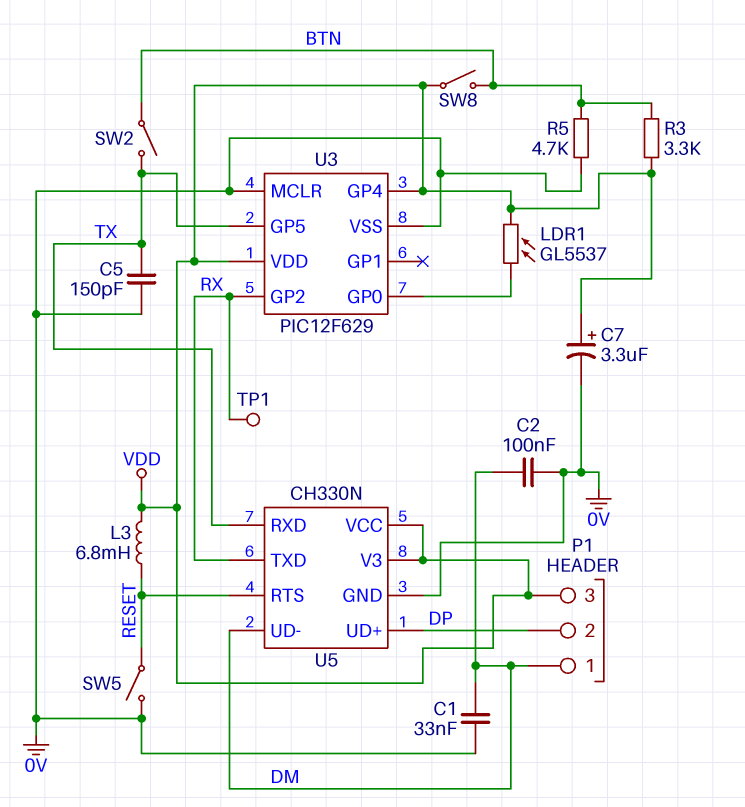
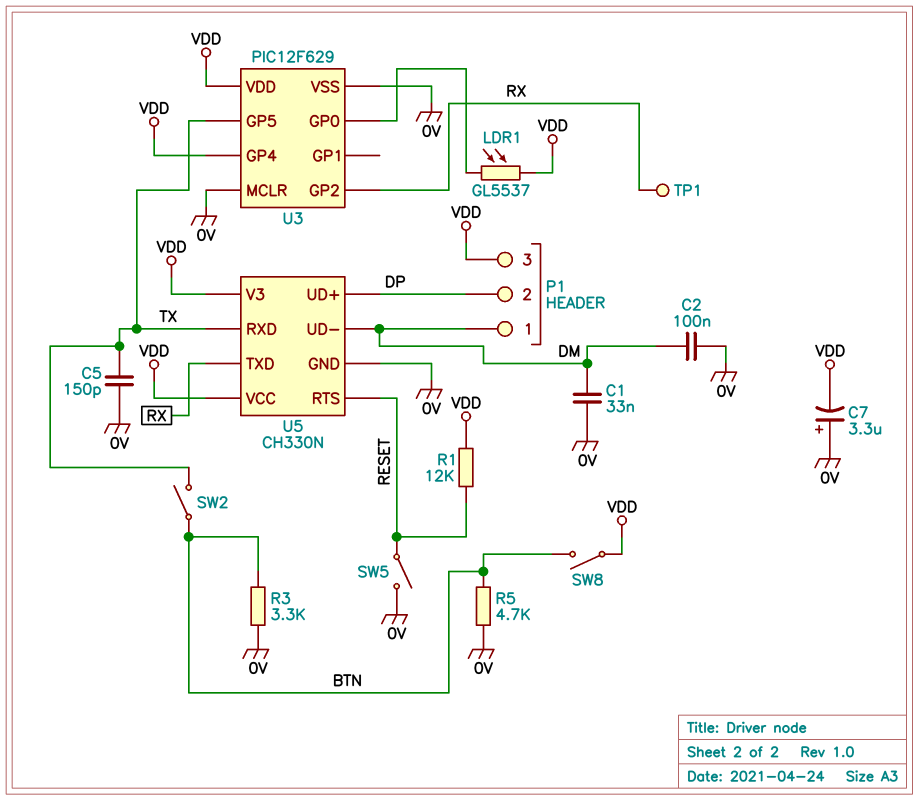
C7: 3.3uF (plus VDD, minus 0V) -> 3.3uF (plus 0V, minus VDD)
L3: 6.8mH (RESET, VDD) -> none
R1: none -> 12k (RESET, VDD)
R3: 3.3k (BTN, VDD) -> 3.3k (0V, BTN)

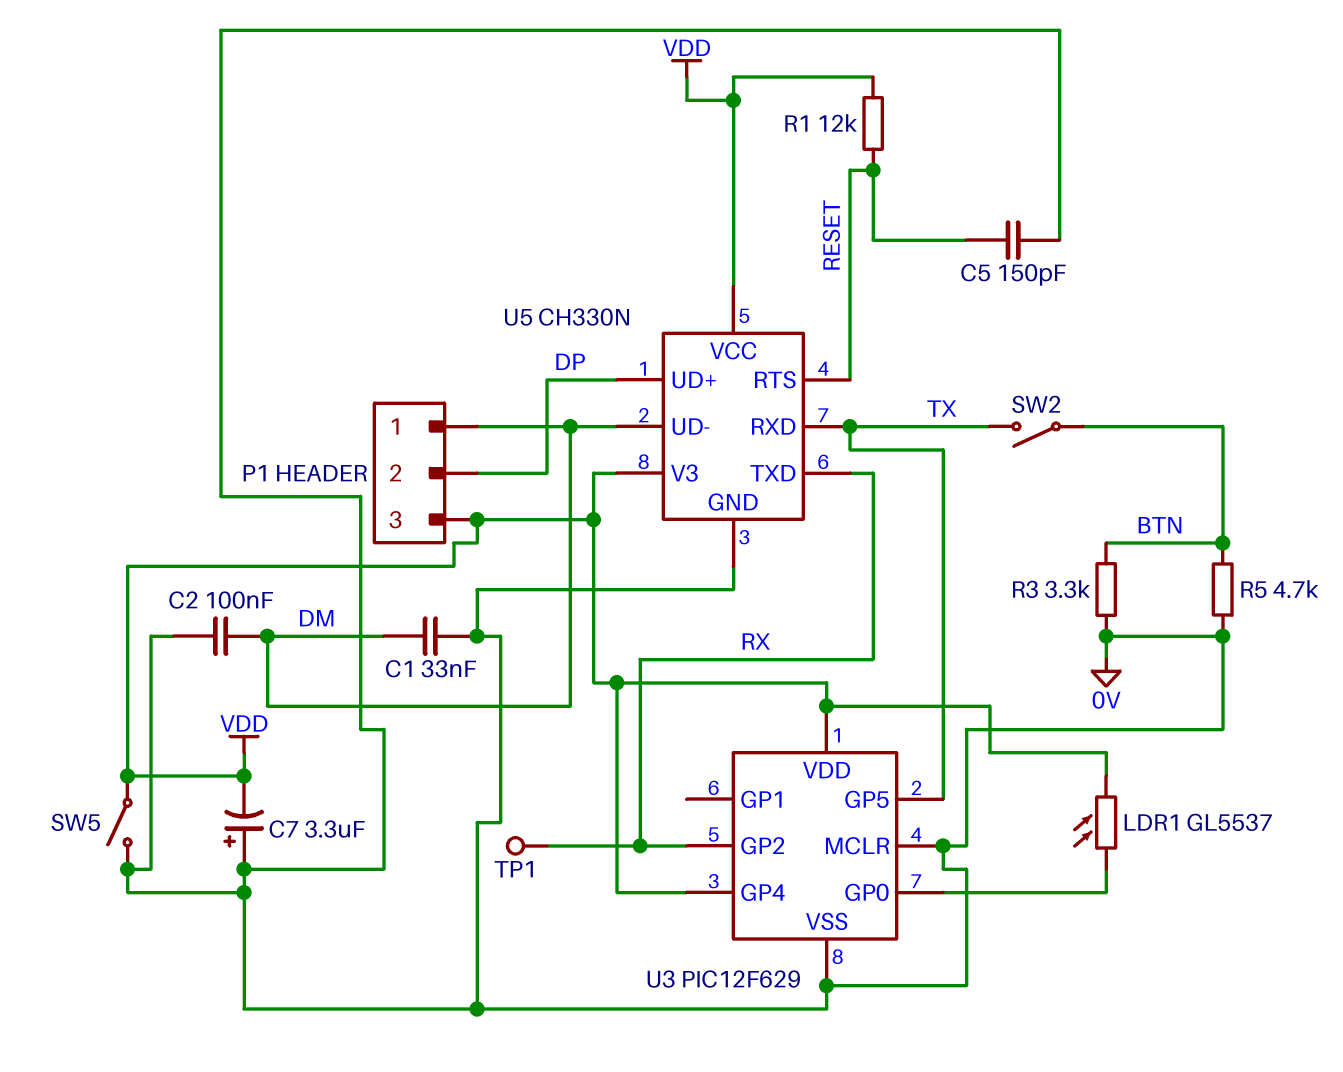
C5: 150pF (0V, TX) -> 150pF (0V, RESET)
SW5: switch (0V, RESET) -> switch (0V, VDD)
SW8: switch (BTN, VDD) -> none

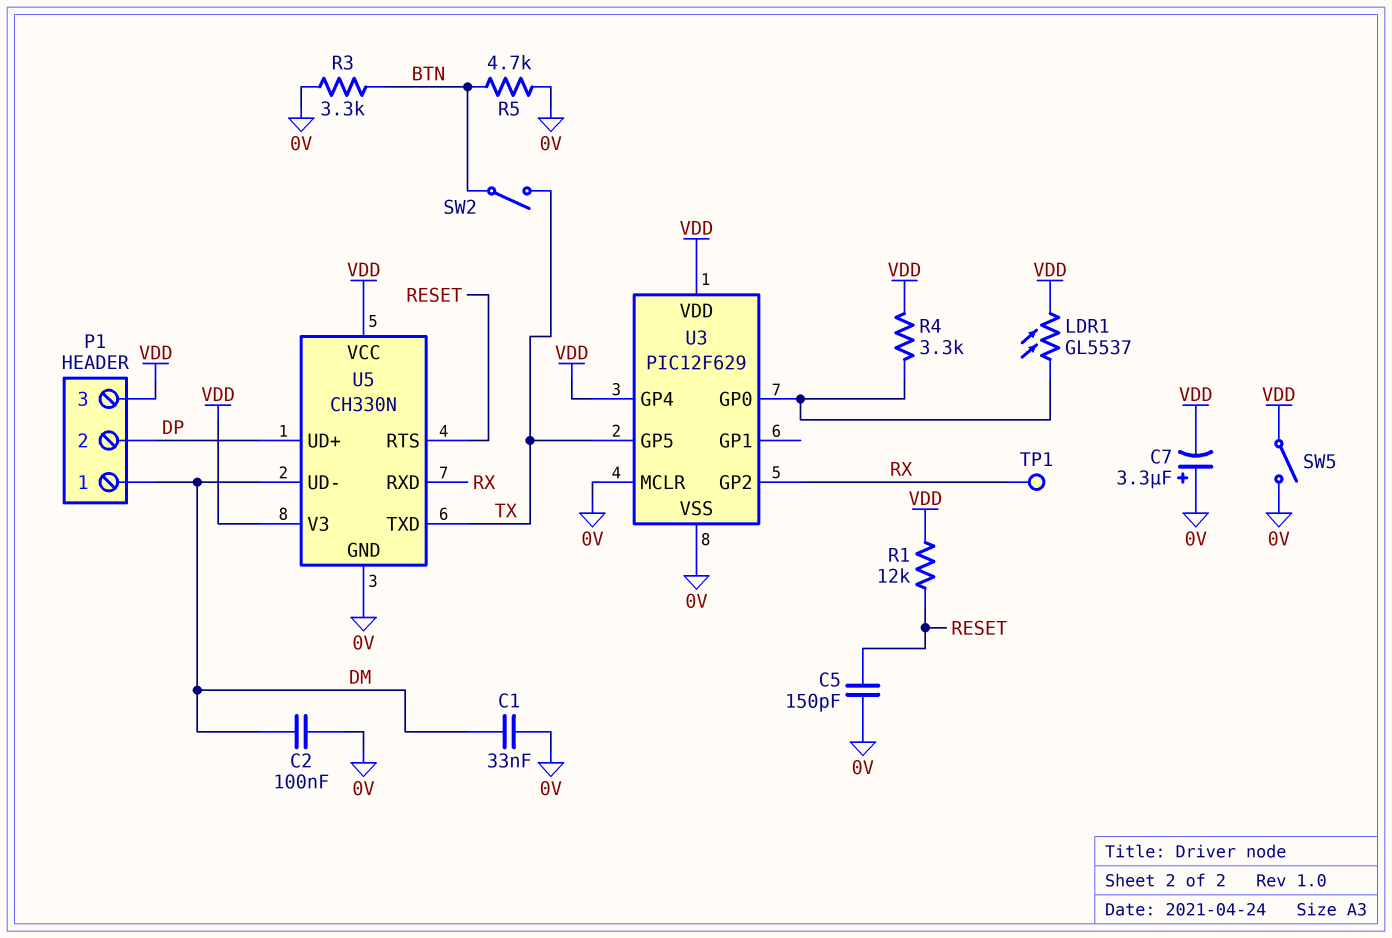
R4: none -> 3.3k (U3/GP0, VDD)
U5 pin RXD: TX -> RX
U5 pin TXD: RX -> TX

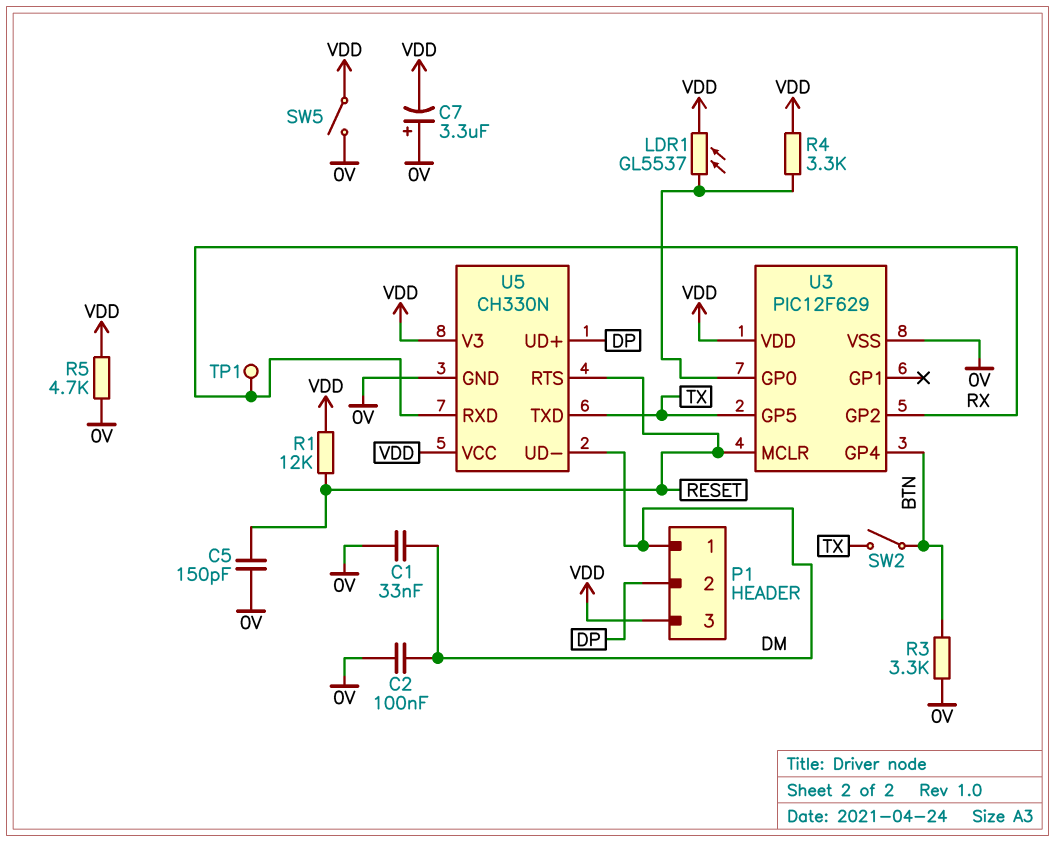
R5: 4.7k (0V, BTN) -> 4.7k (0V, VDD)
U3 pin GP4: VDD -> BTN
U3 pin MCLR: 0V -> RESET

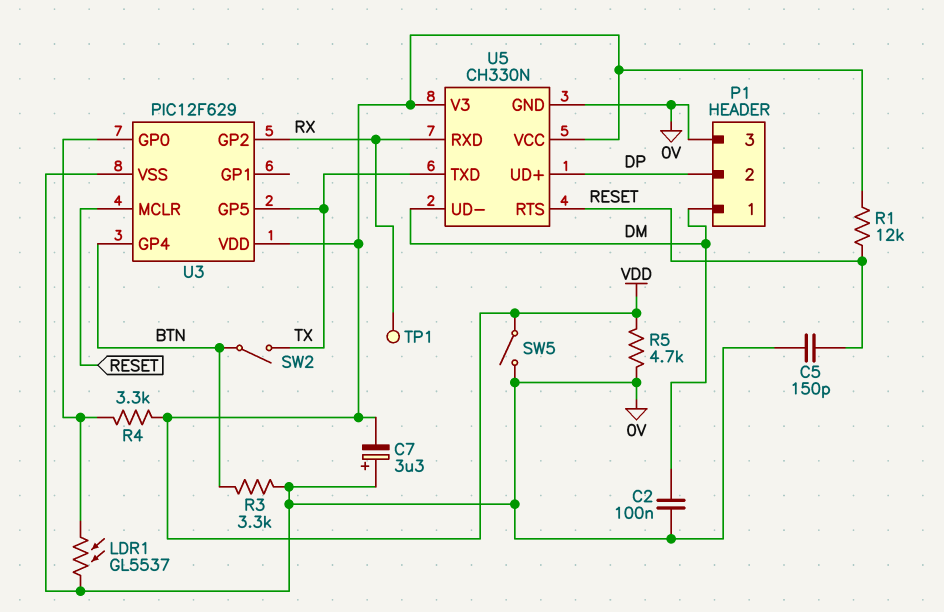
C1: 33nF (0V, DM) -> none
LDR1: GL5537 (U3/GP0, VDD) -> GL5537 (0V, U3/GP0)
P1 pin 3: VDD -> 0V

